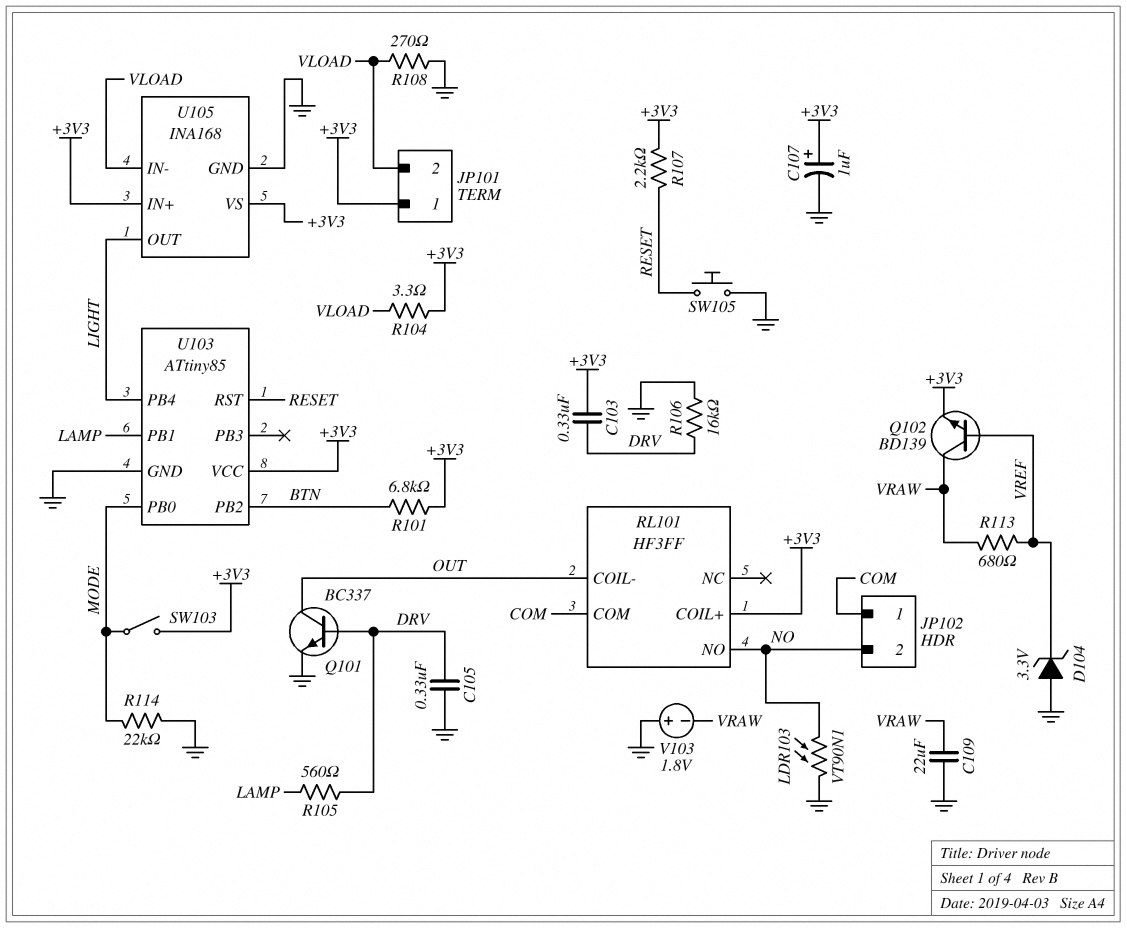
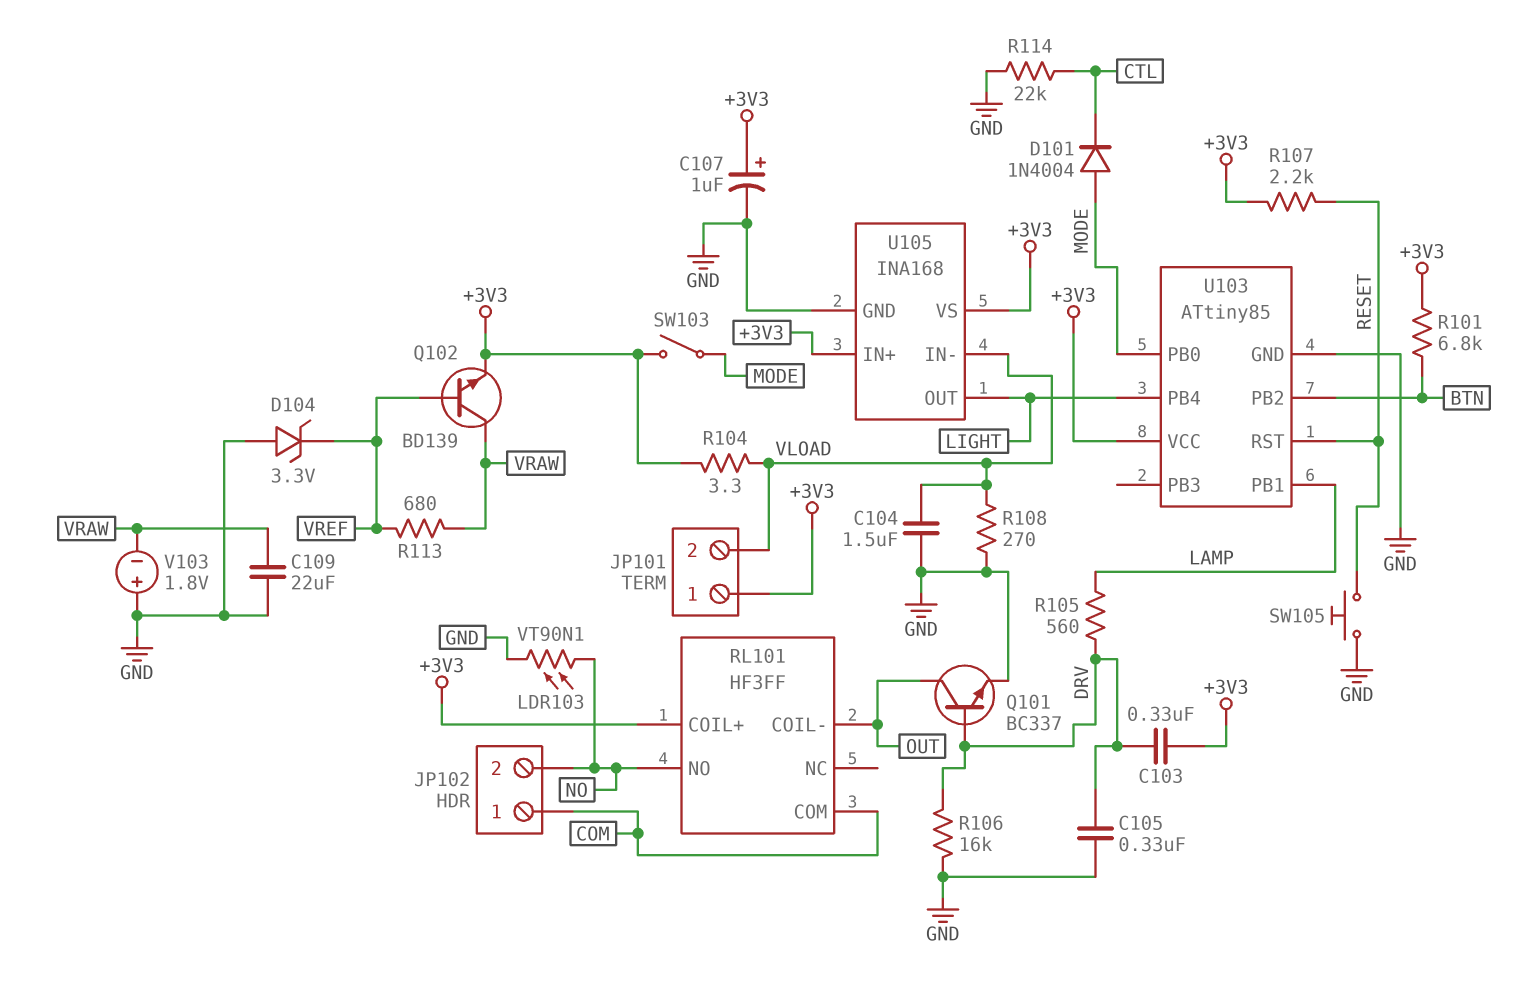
C104: none -> 1.5uF (GND, VLOAD)
D101: none -> diode 1N4004 (A MODE, K CTL)
R114: 22k (GND, MODE) -> 22k (CTL, GND)

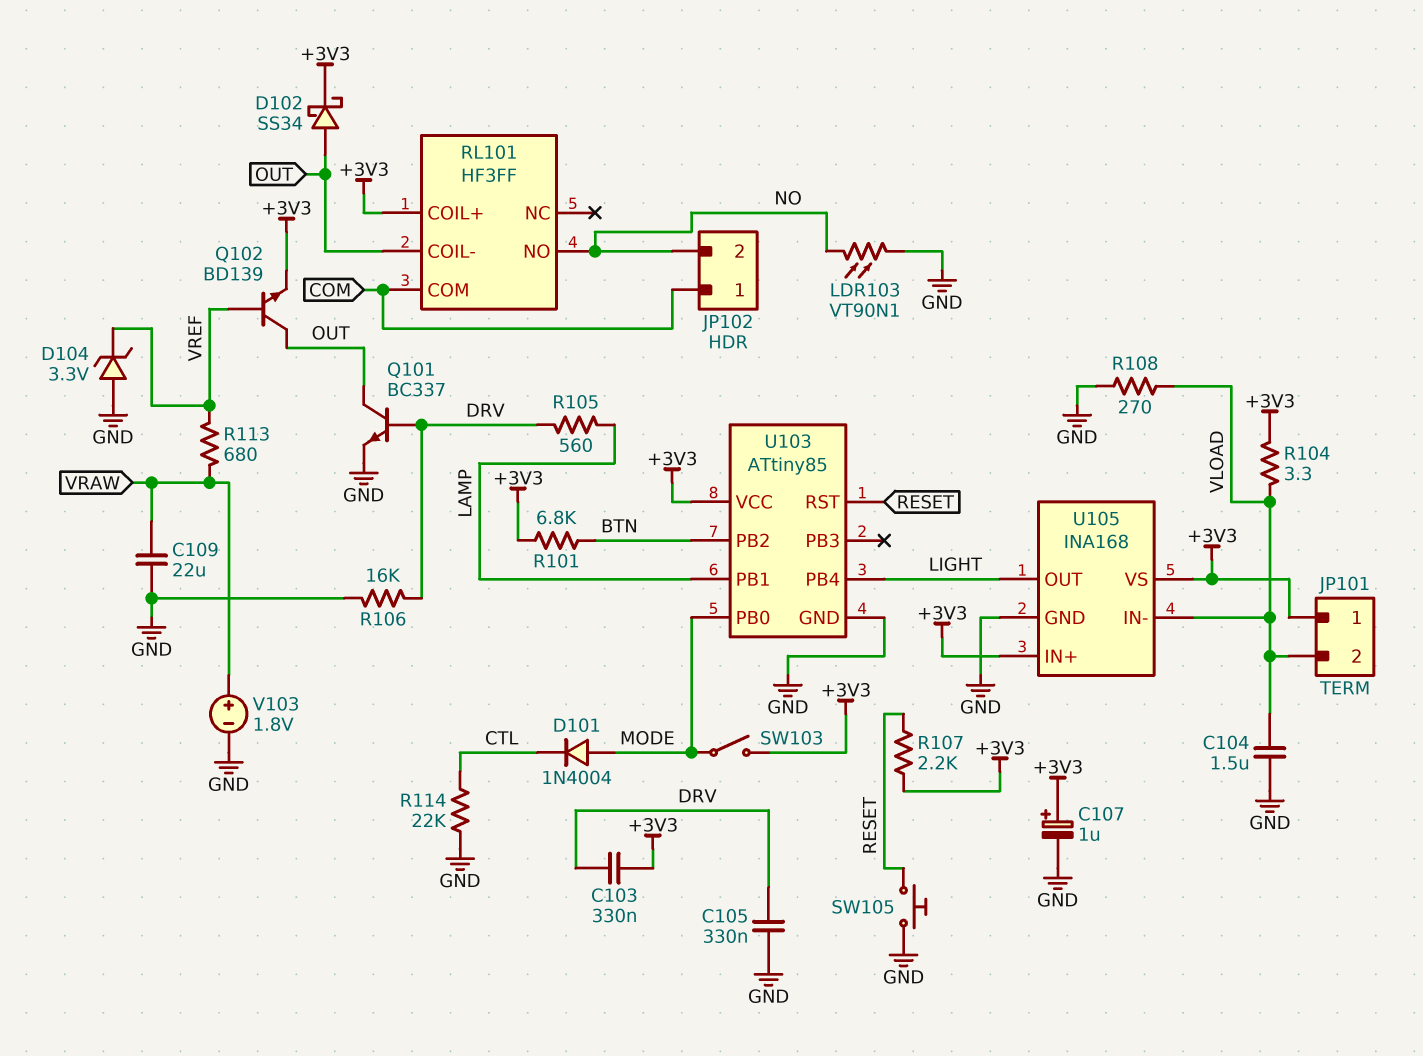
D102: none -> schottky SS34 (A OUT, K +3V3)
Q102: NPN BD139 (B VREF, C VRAW, E +3V3) -> NPN BD139 (B VREF, C OUT, E +3V3)
V103: 1.8V (plus GND, minus VRAW) -> 1.8V (plus VRAW, minus GND)

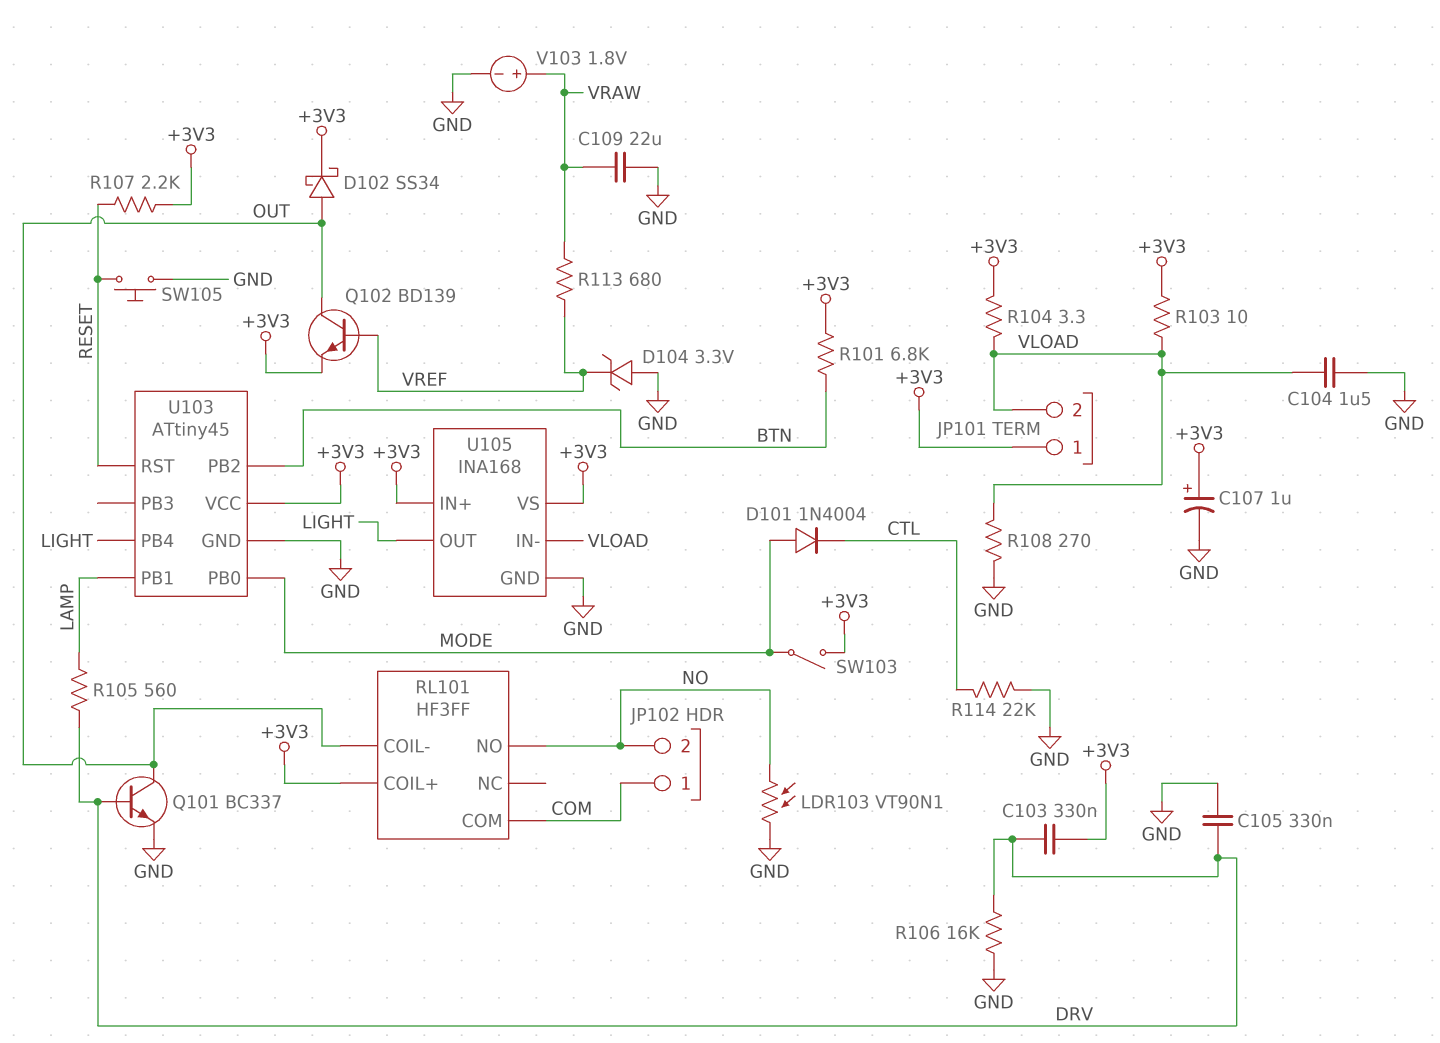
R103: none -> 10 (+3V3, VLOAD)
U103: ATtiny85 -> ATtiny45

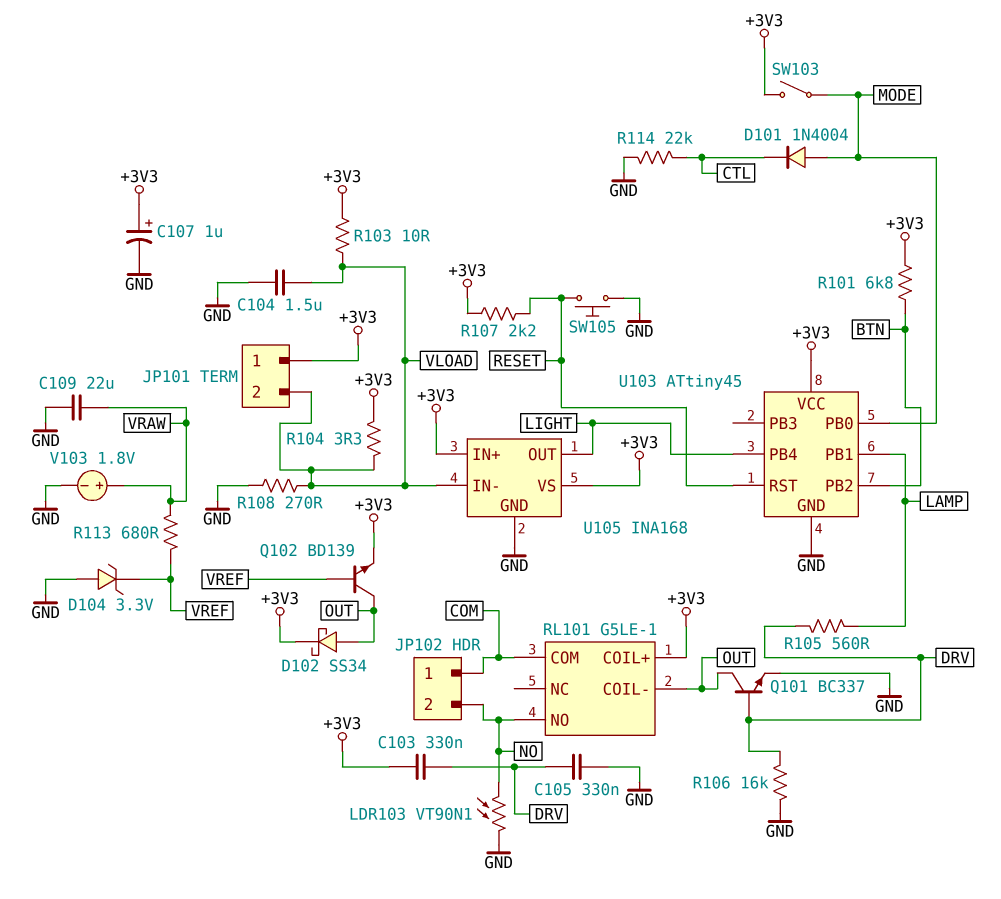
RL101: HF3FF -> G5LE-1

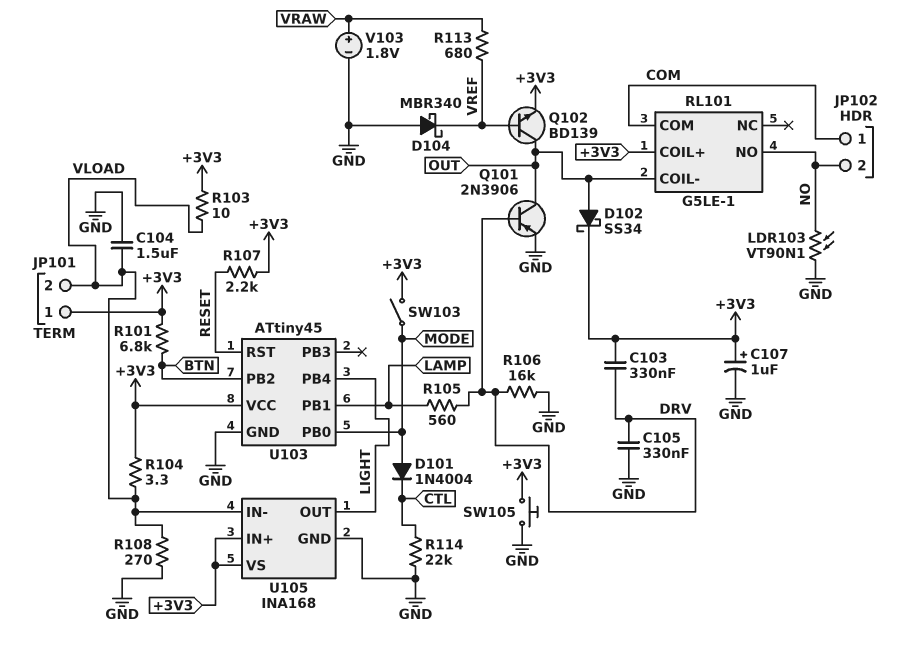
C109: 22uF (GND, VRAW) -> none
D104: zener 3.3V (A GND, K VREF) -> schottky MBR340 (A GND, K VREF)
Q101: NPN BC337 (B DRV, C OUT, E GND) -> PNP 2N3906 (B DRV, C OUT, E GND)
SW105: button (GND, RESET) -> button (+3V3, GND)

